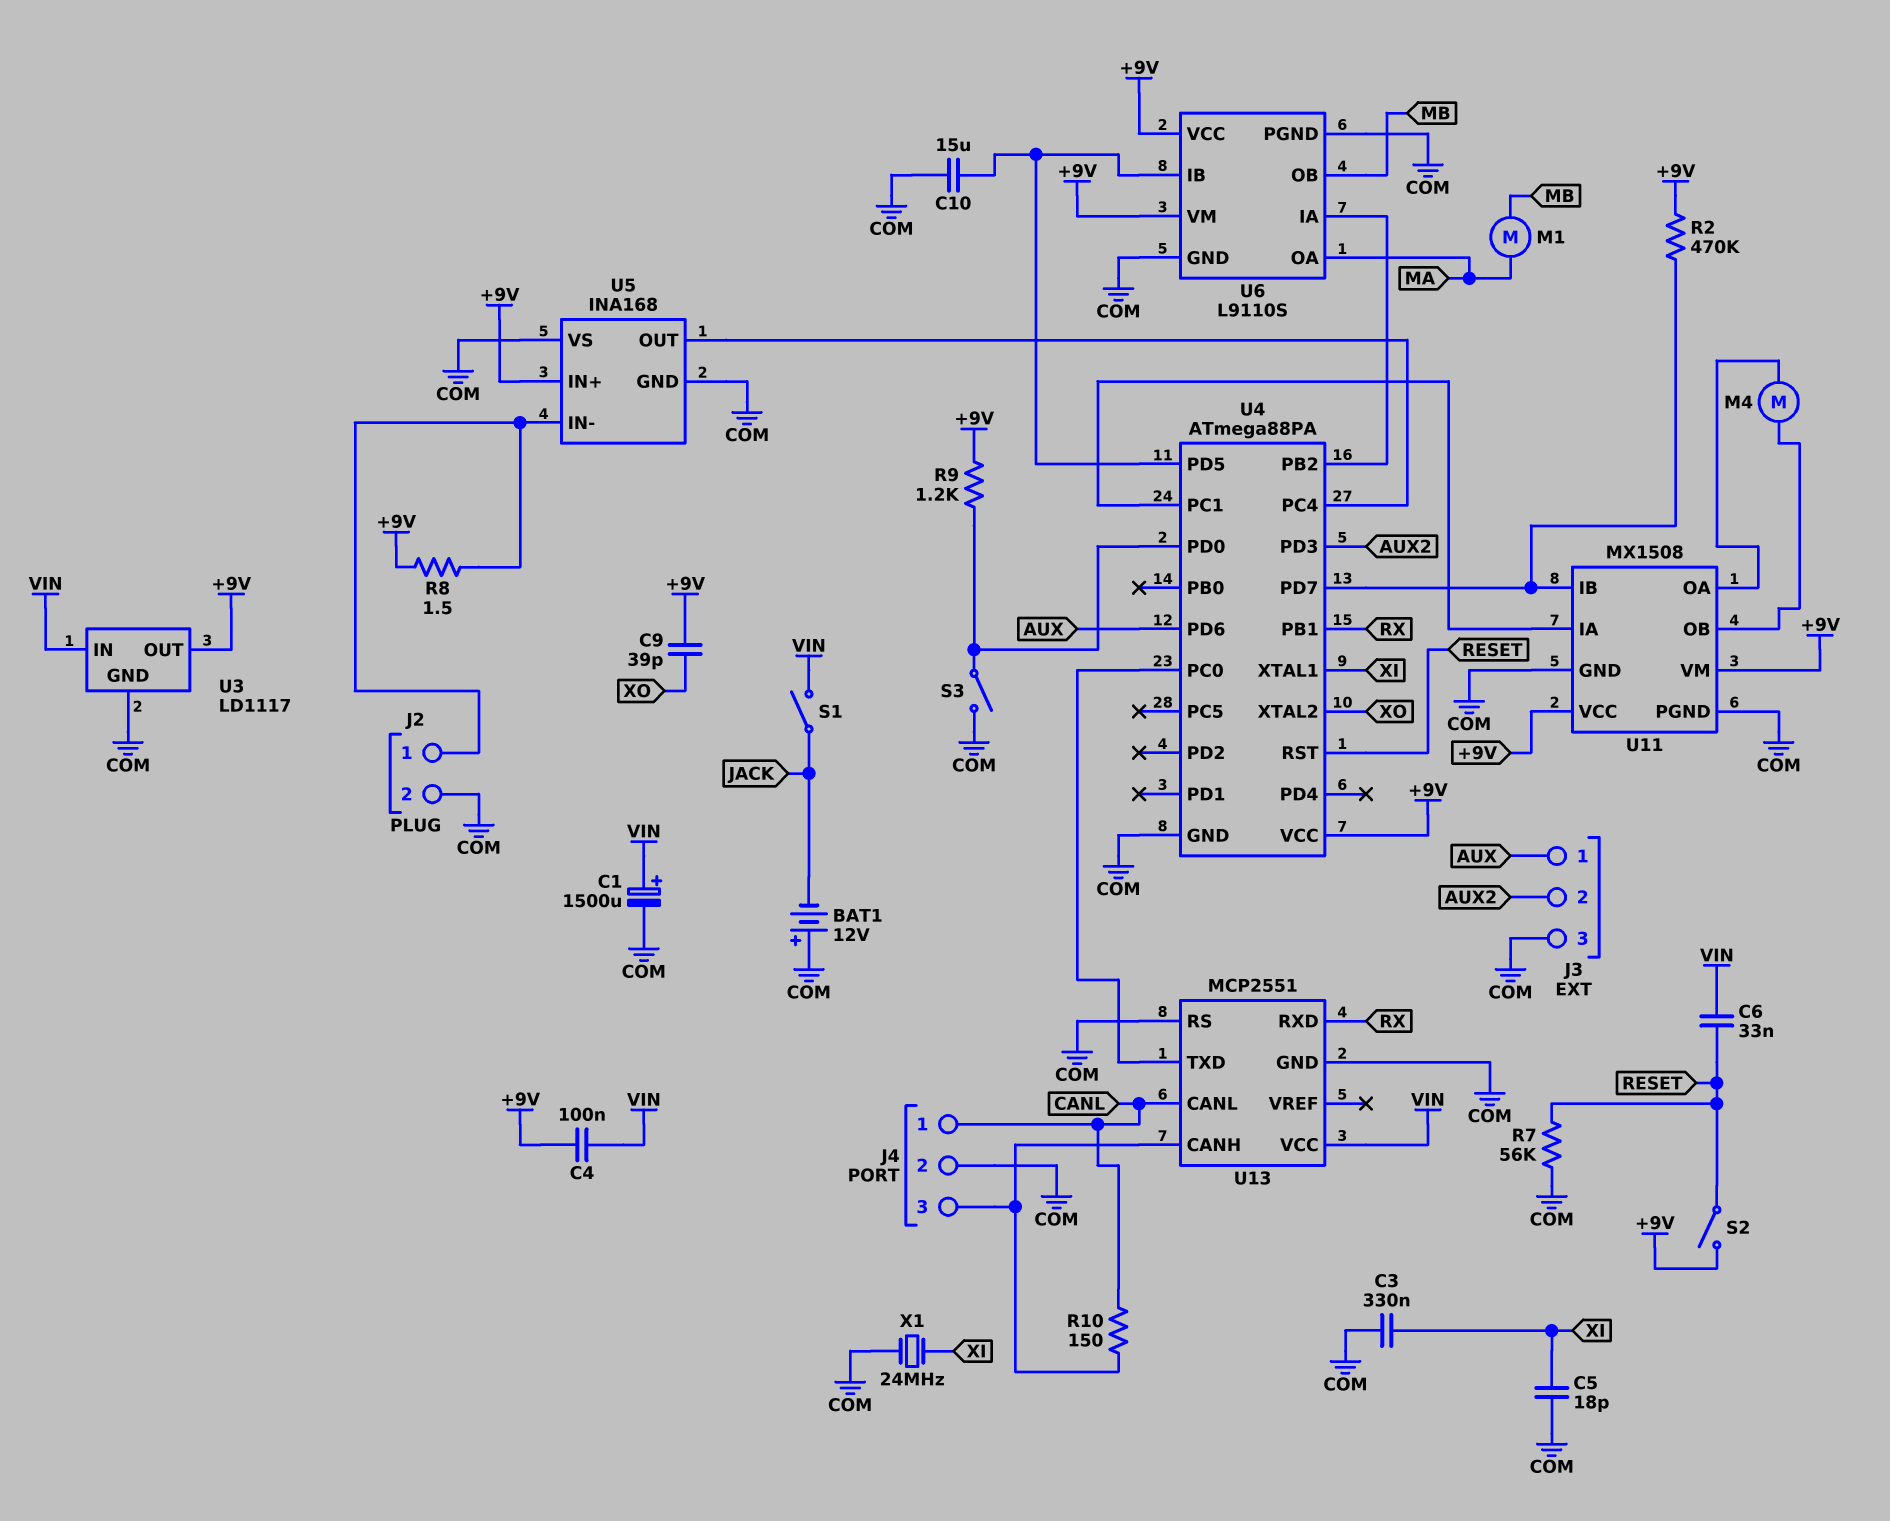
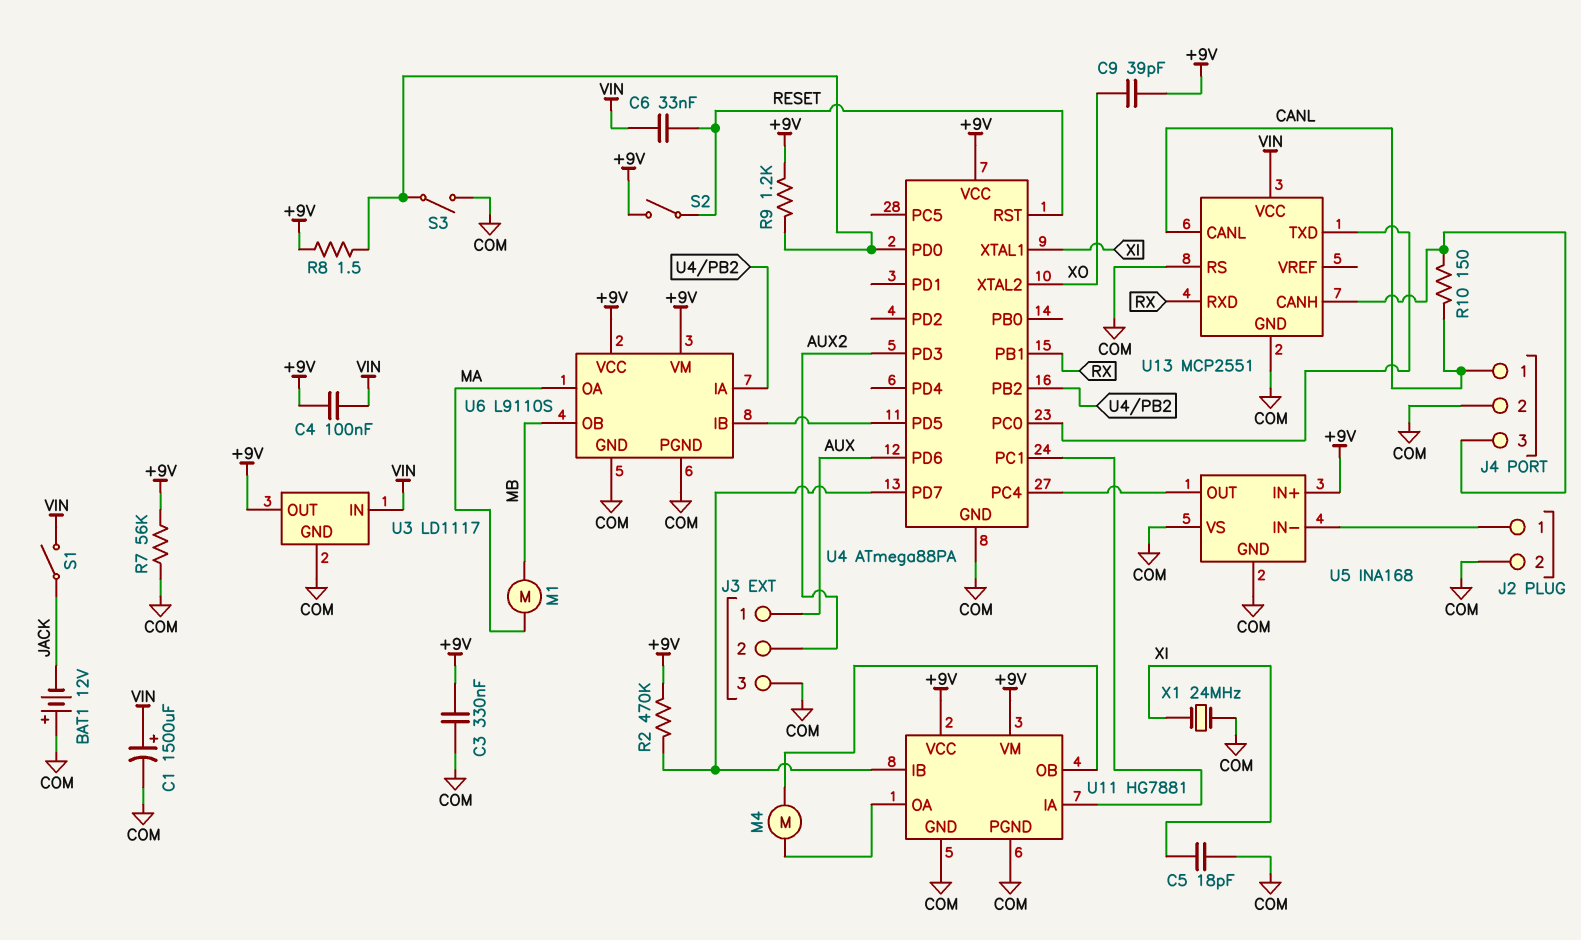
C3: 330nF (COM, XI) -> 330nF (+9V, COM)
C10: 15uF (COM, U4/PD5) -> none
R7: 56k (COM, RESET) -> 56k (+9V, COM)
R8: 1.5 (+9V, J2/1) -> 1.5 (+9V, U4/PD0)
U11: MX1508 -> HG7881

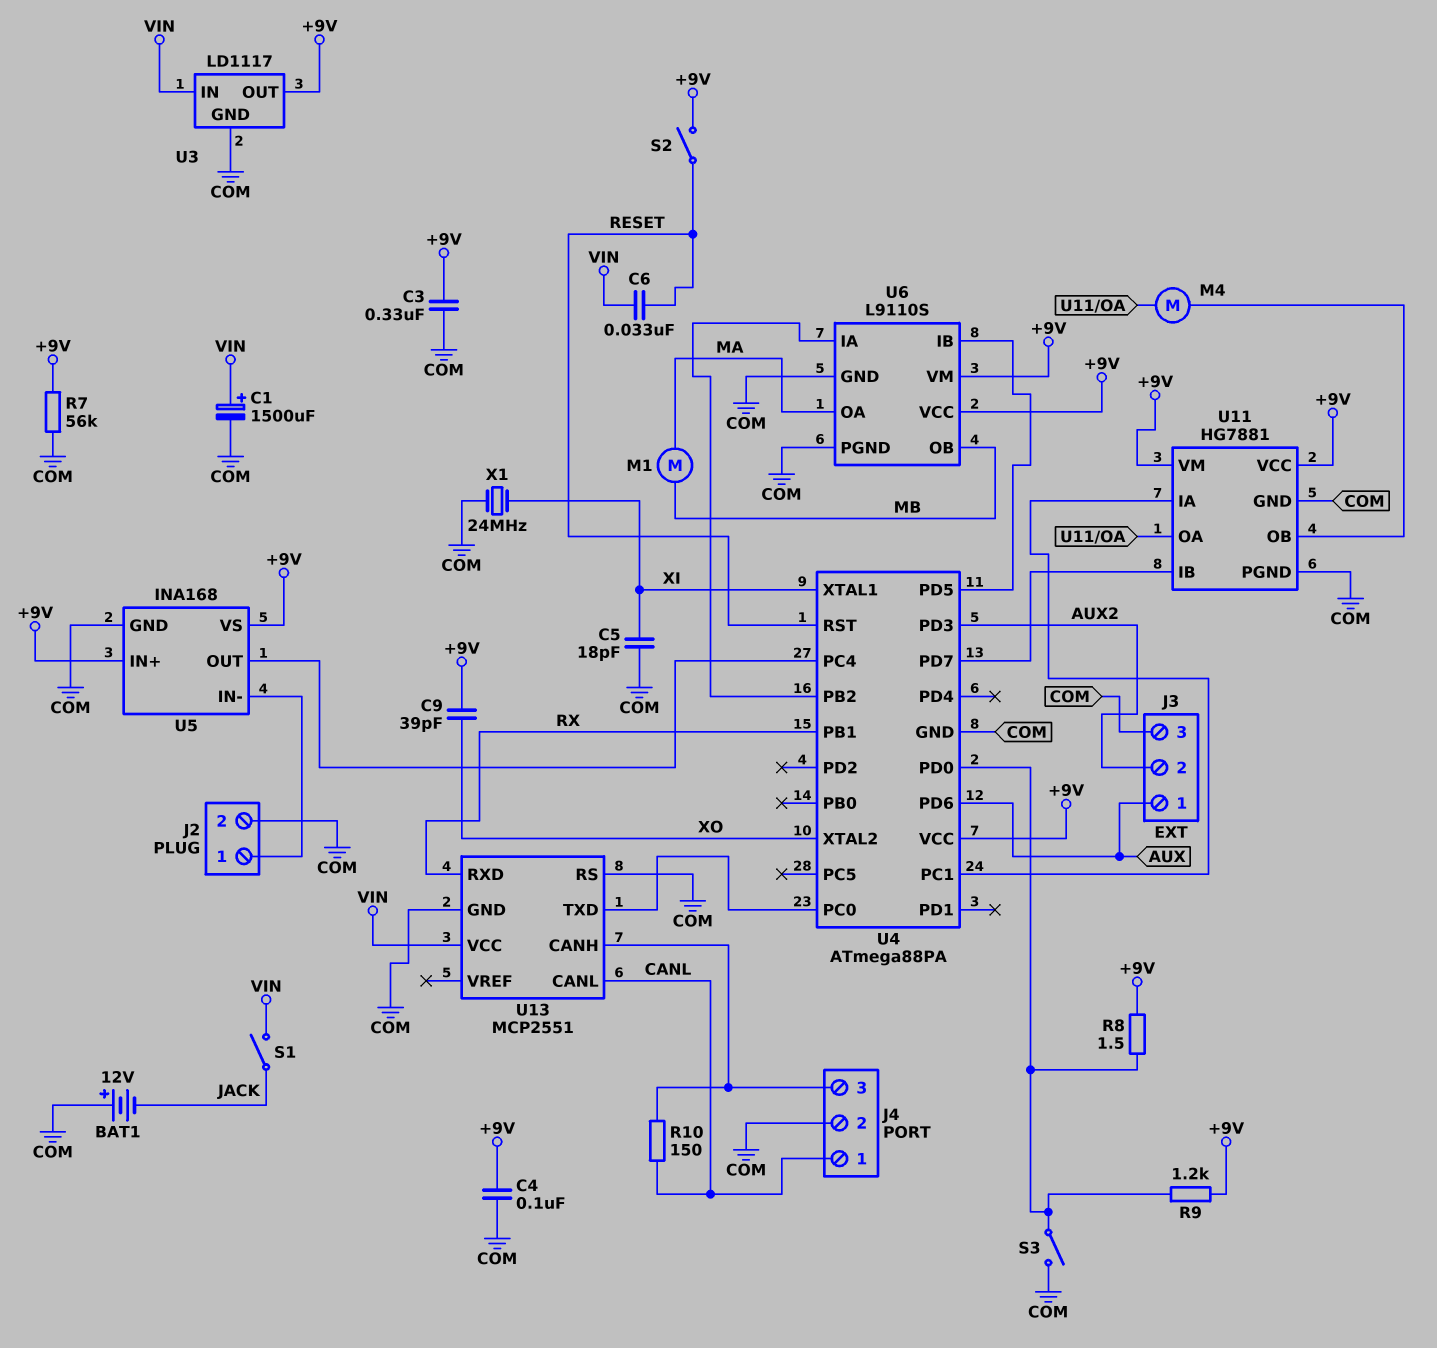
C4: 100nF (+9V, VIN) -> 100nF (+9V, COM)
R2: 470k (+9V, U4/PD7) -> none
U5 pin VS: COM -> +9V

